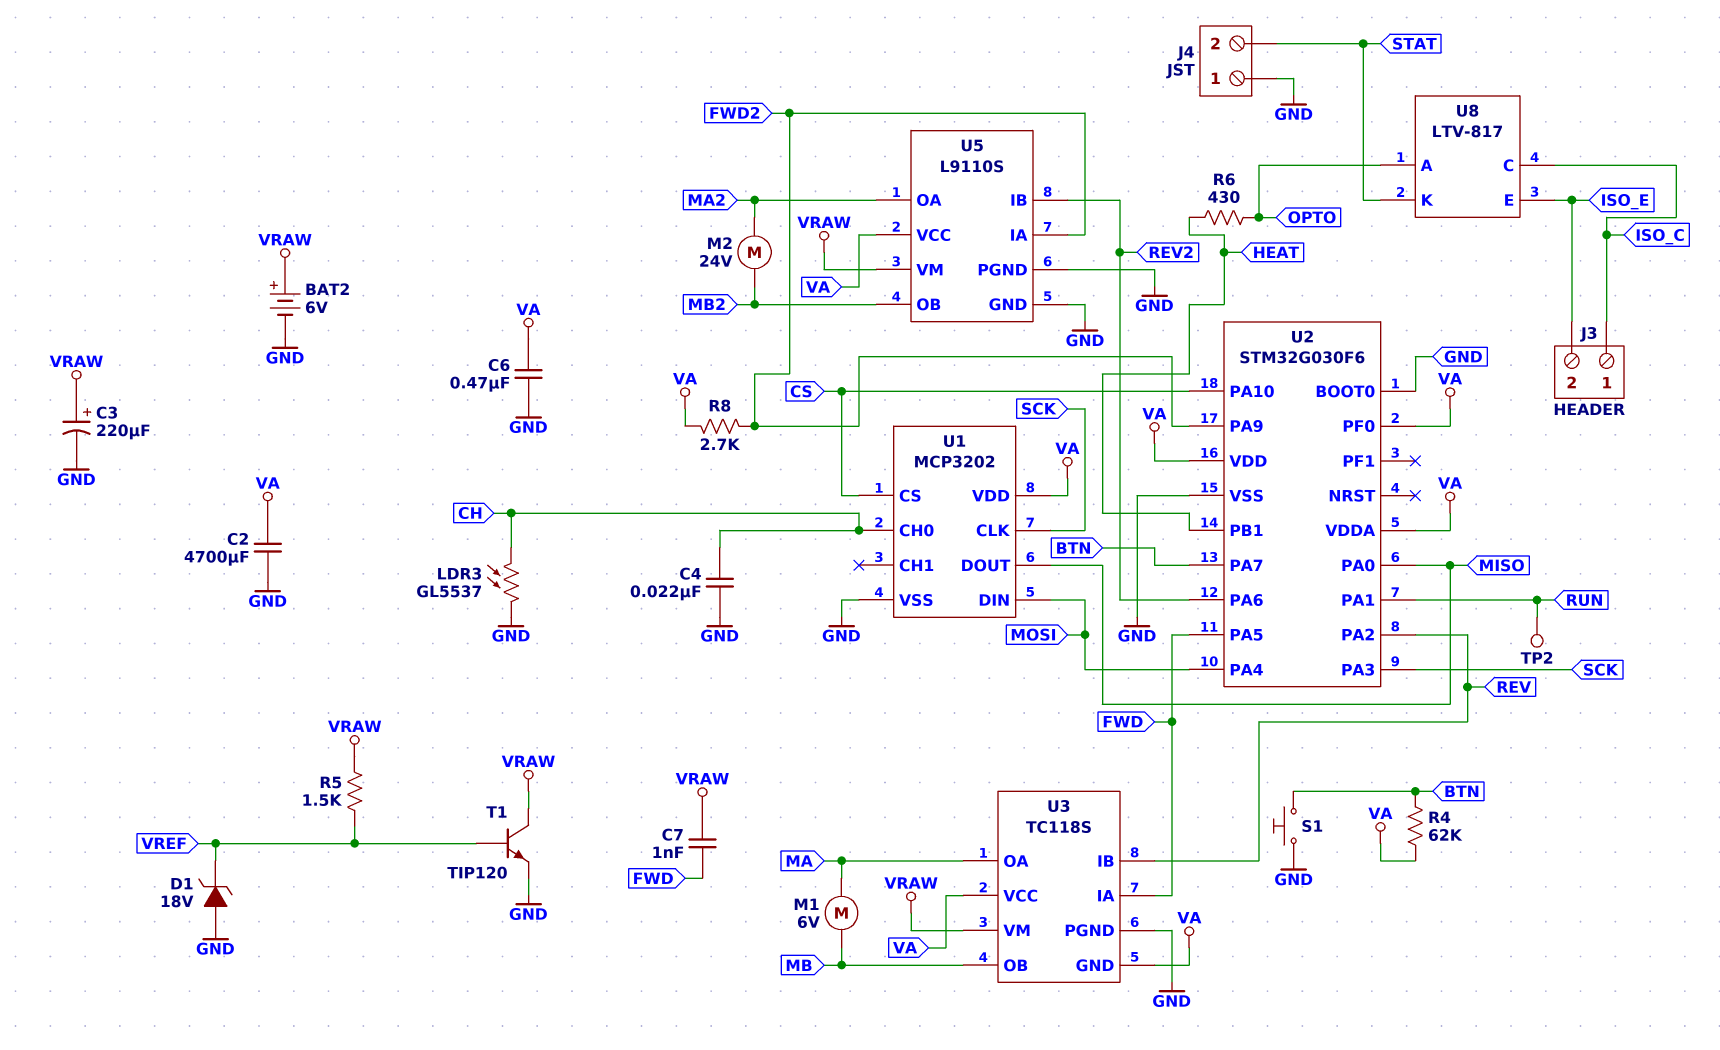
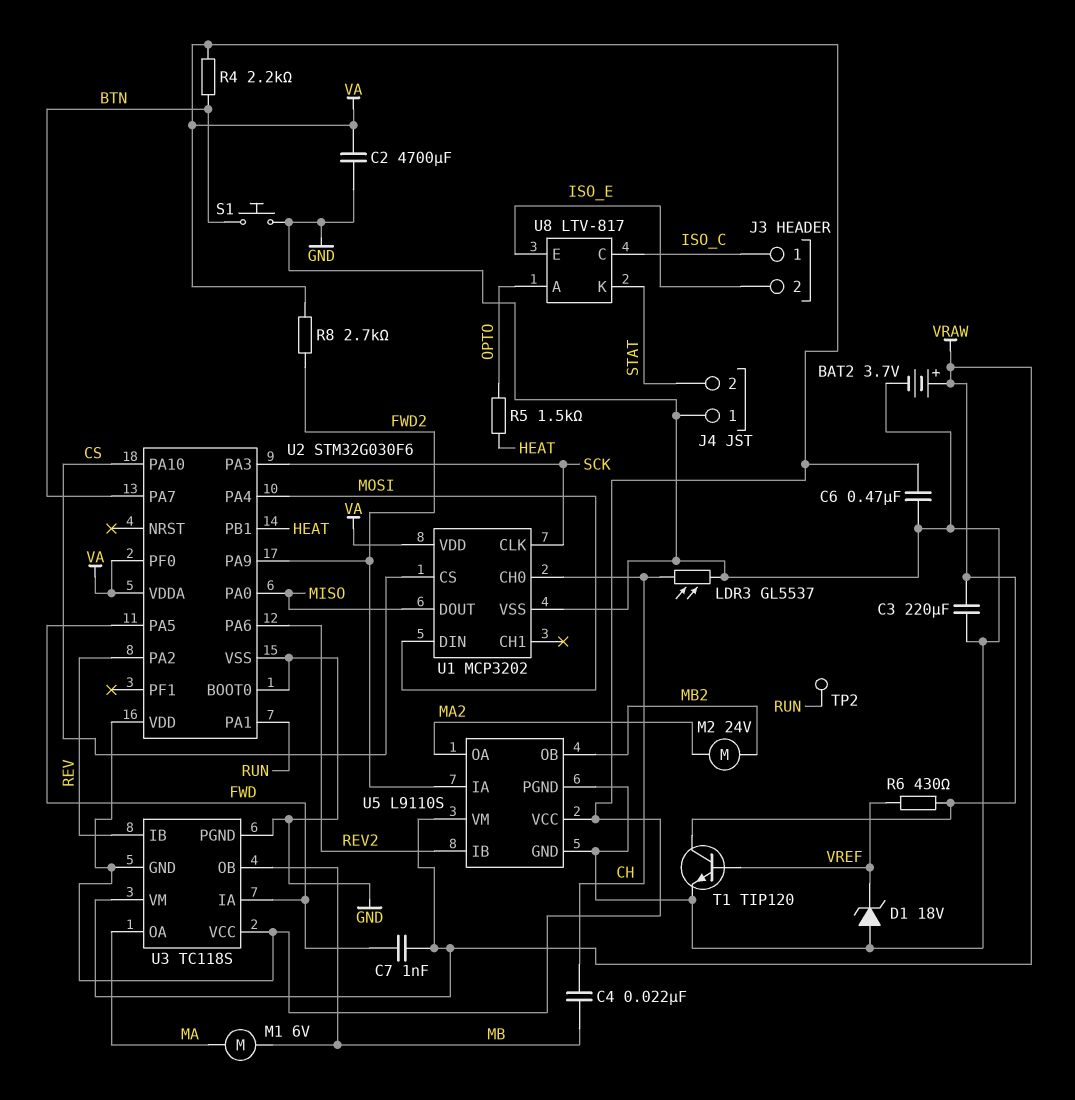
BAT2: 6V (plus VRAW, minus GND) -> 3.7V (plus VRAW, minus GND)
C3: 220uF (plus VRAW, minus GND) -> 220uF (GND, VRAW)
C4: 22nF (CH, GND) -> 22nF (CH, MB)
R4: 62k (BTN, VA) -> 2.2k (BTN, VA)
R5: 1.5k (VRAW, VREF) -> 1.5k (HEAT, OPTO)
R6: 430 (HEAT, OPTO) -> 430 (VRAW, VREF)

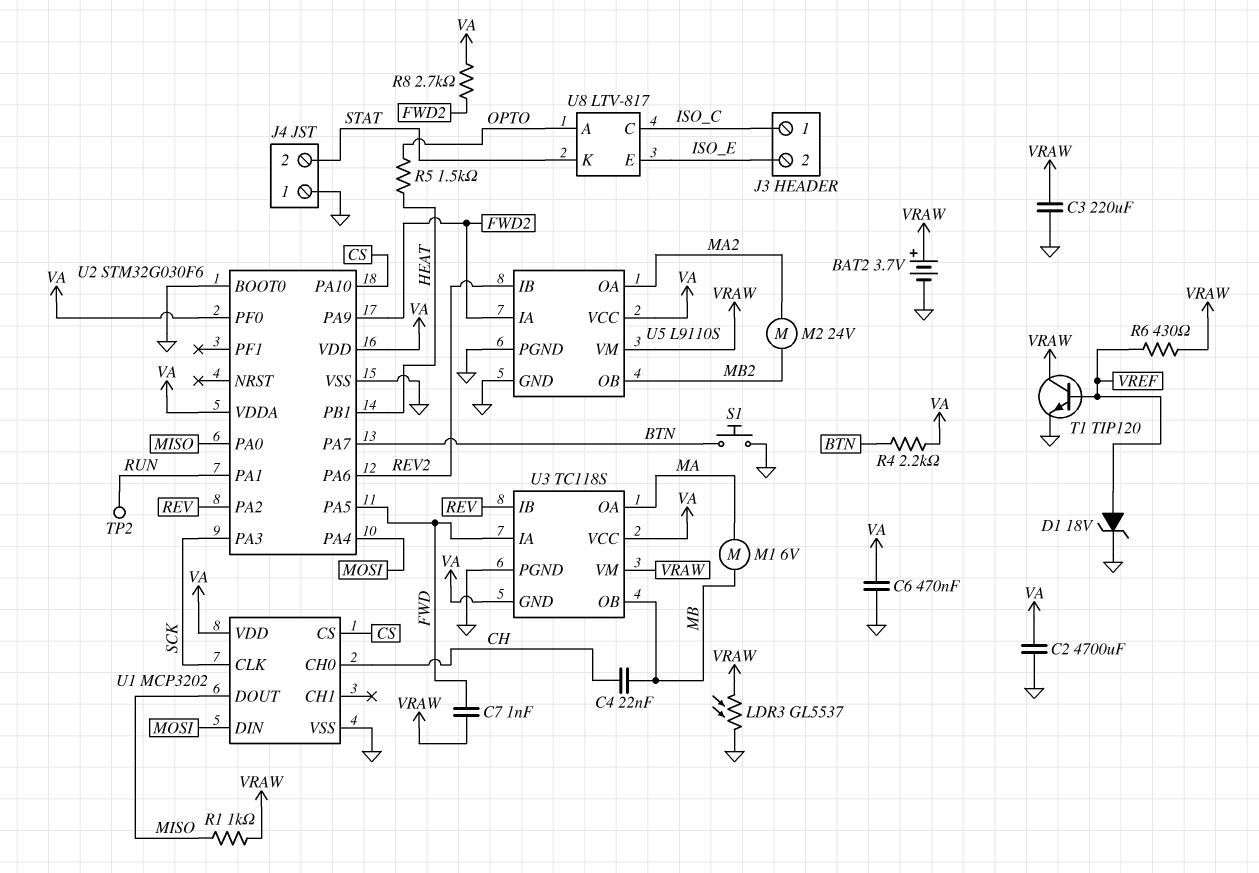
D1: zener 18V (A GND, K VREF) -> zener 18V (A VREF, K GND)
LDR3: GL5537 (CH, GND) -> GL5537 (GND, VRAW)
R1: none -> 1k (MISO, VRAW)

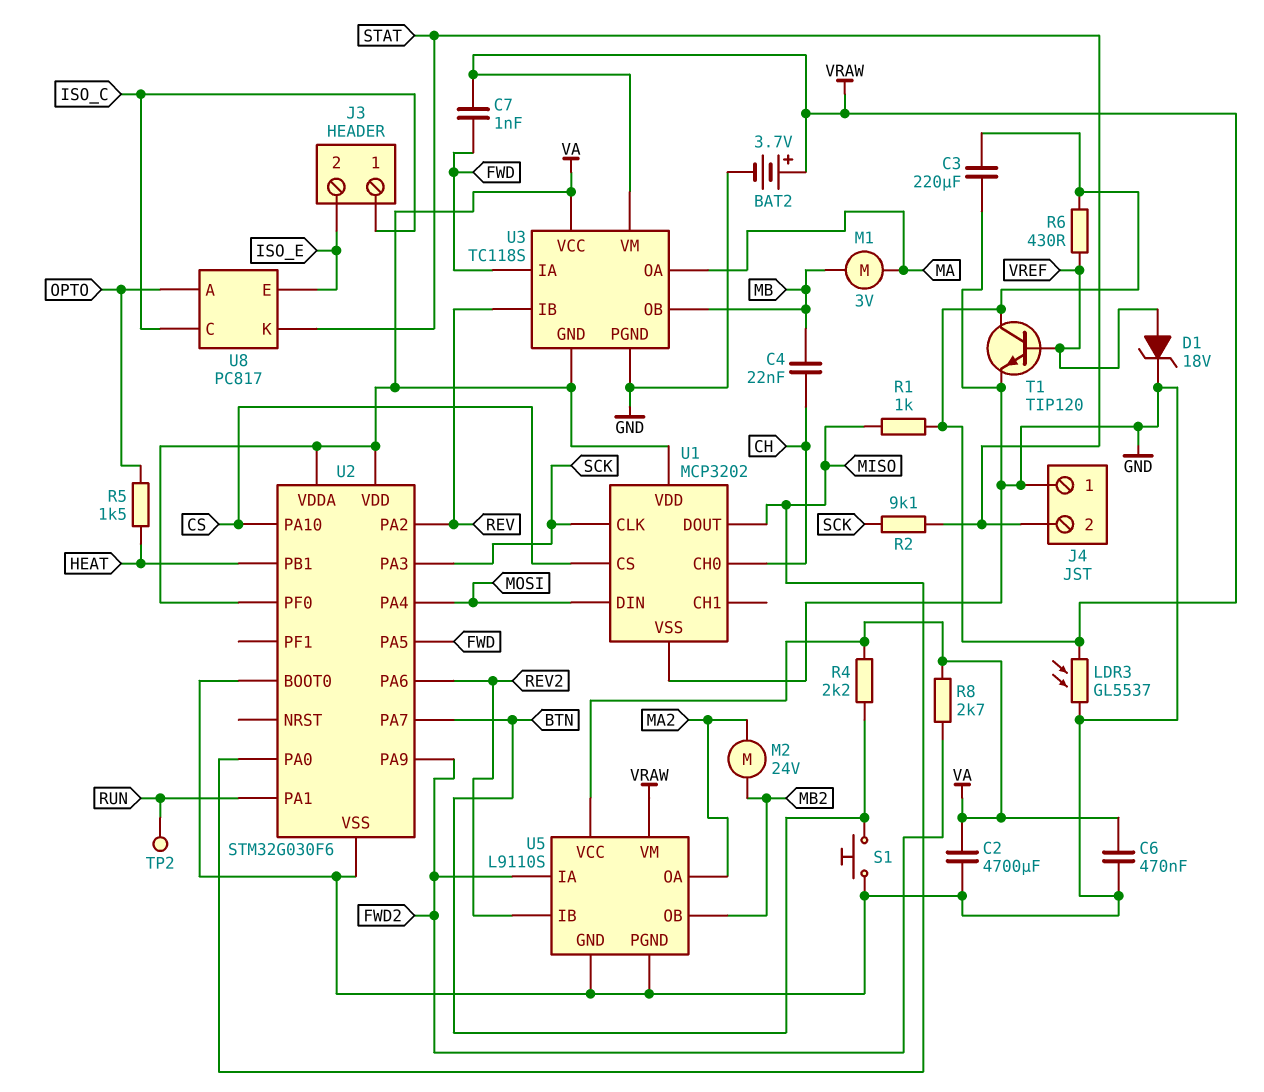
M1: motor 6V (MA, MB) -> motor 3V (MA, MB)
R2: none -> 9.1k (SCK, STAT)
U8: LTV-817 -> PC817

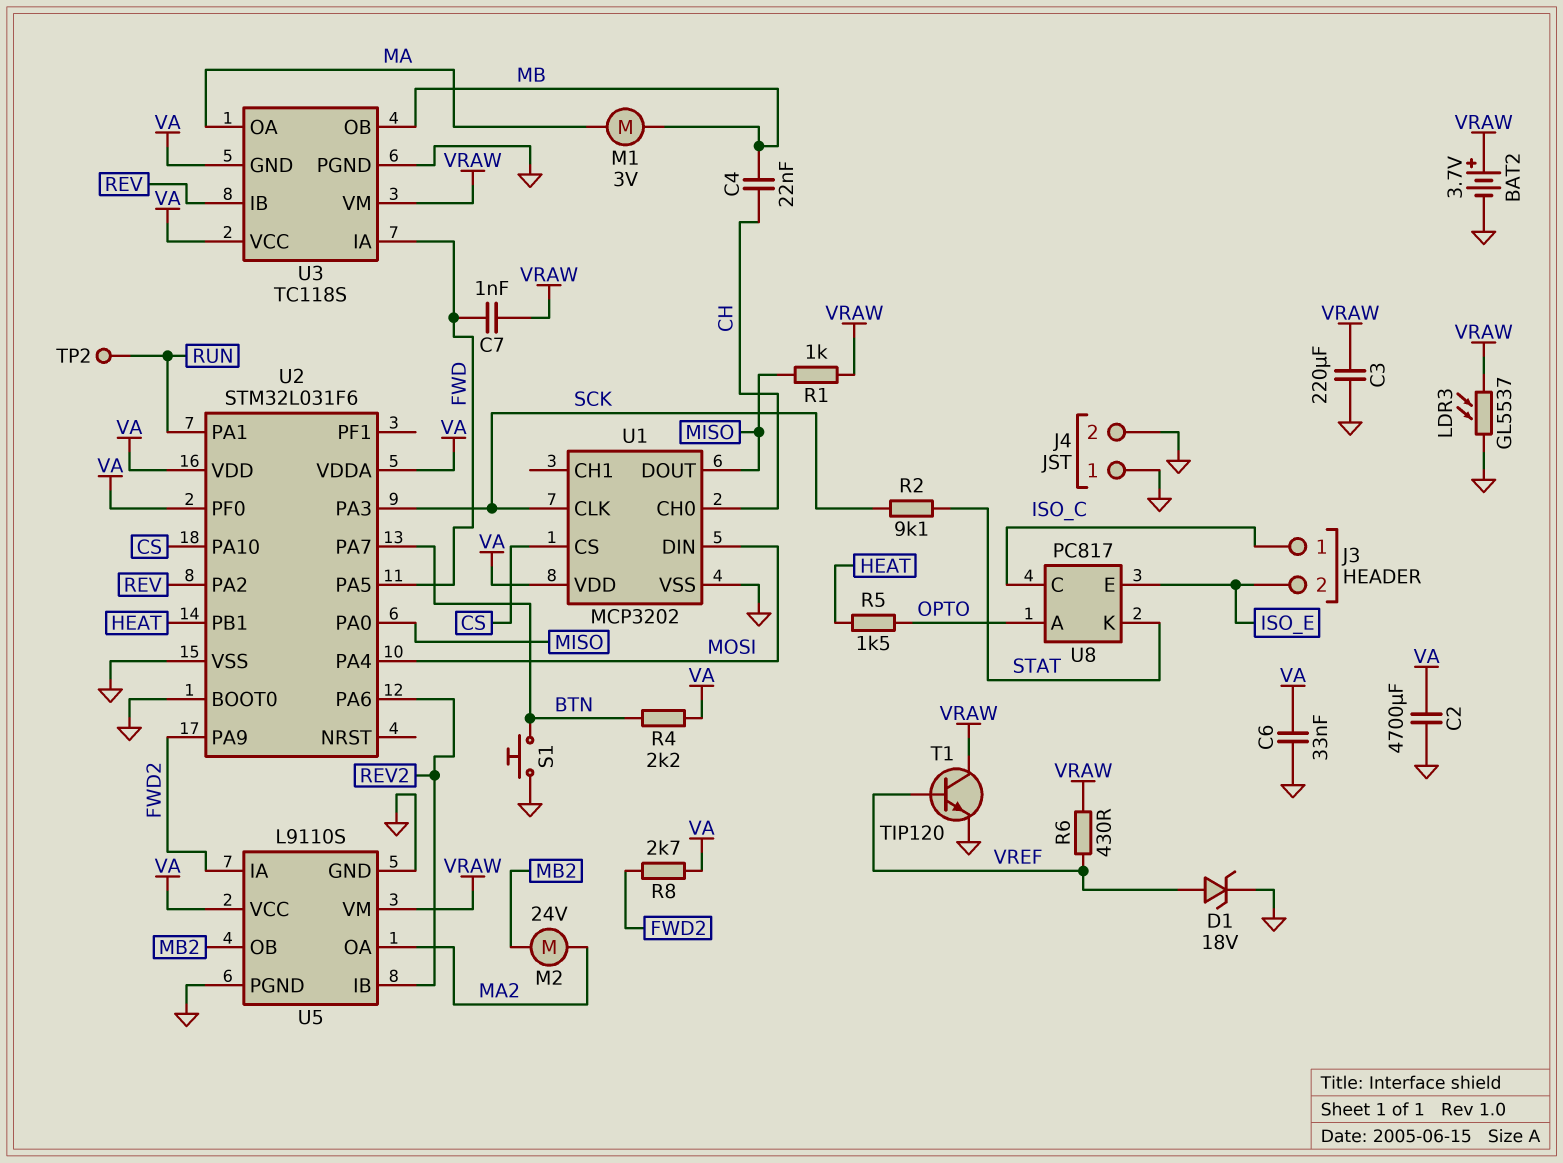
C6: 470nF (GND, VA) -> 33nF (GND, VA)
J4 pin 2: STAT -> GND
U2: STM32G030F6 -> STM32L031F6

